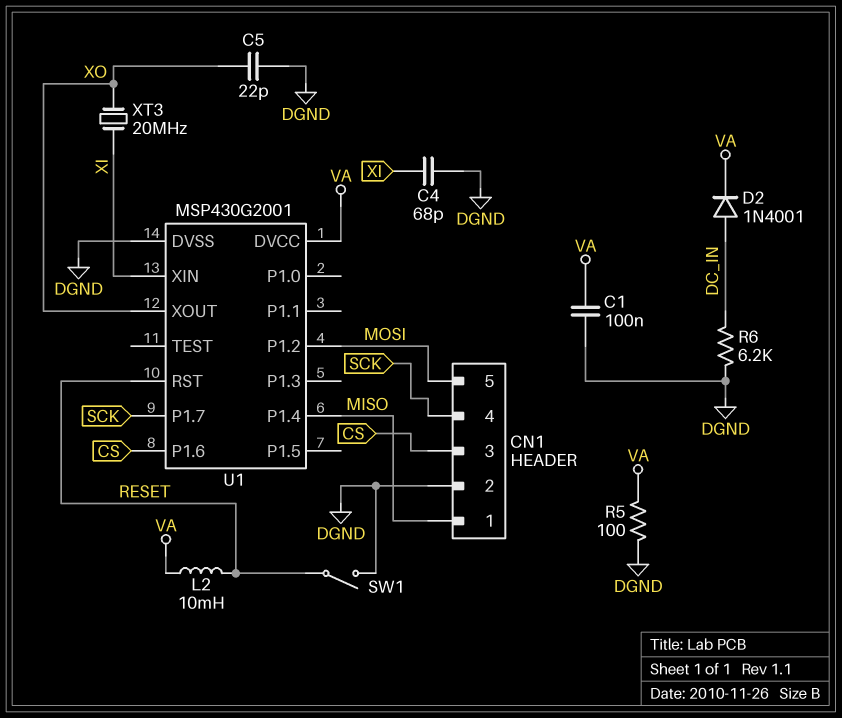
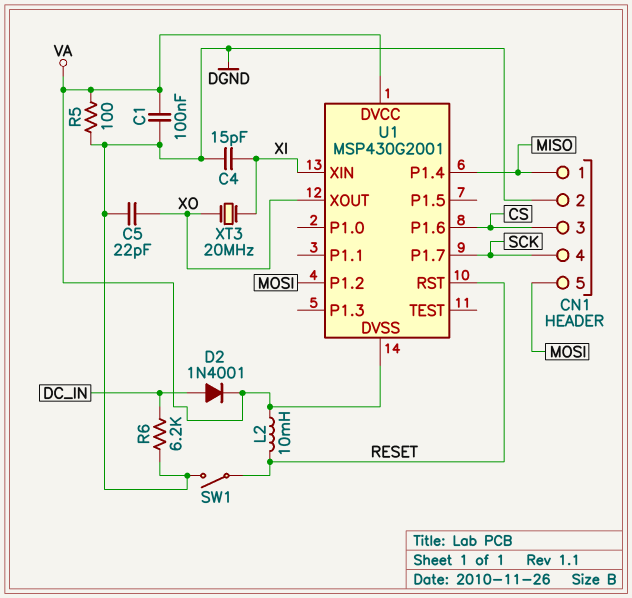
C4: 68pF (DGND, XI) -> 15pF (DGND, XI)
U1 pin DVSS: DGND -> VA

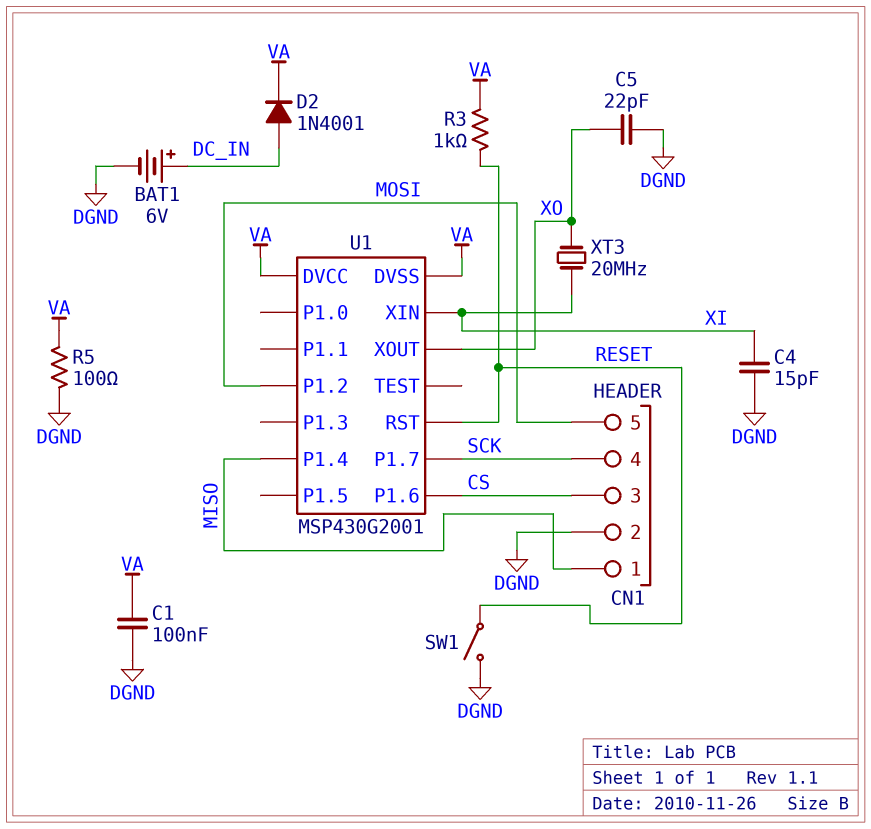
BAT1: none -> 6V (plus DC_IN, minus DGND)
L2: 10mH (RESET, VA) -> none
R3: none -> 1k (RESET, VA)
R6: 6.2k (DC_IN, DGND) -> none

